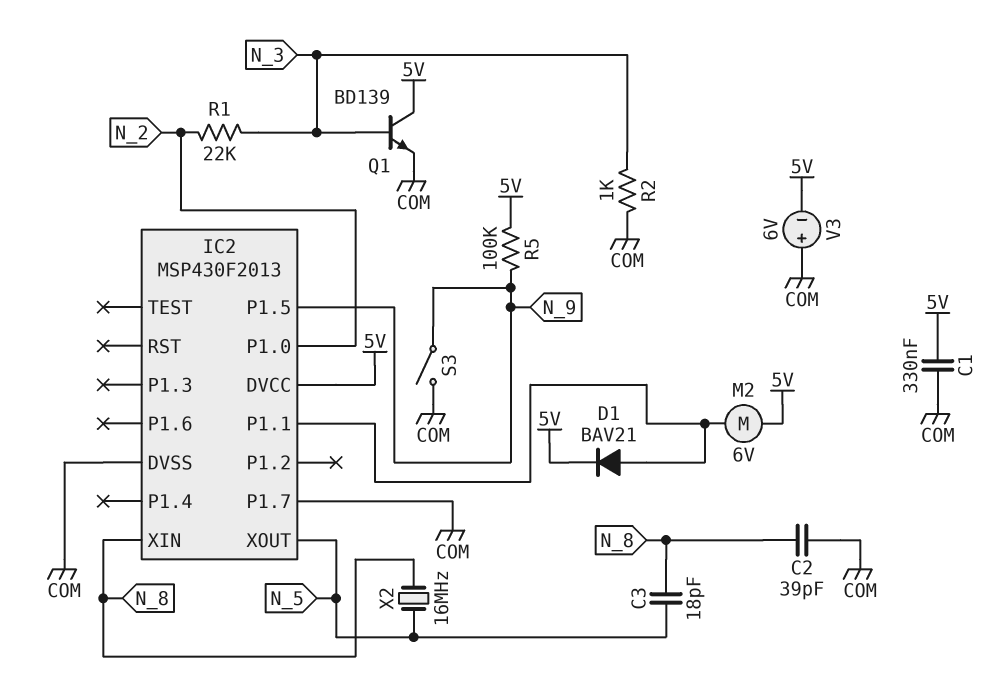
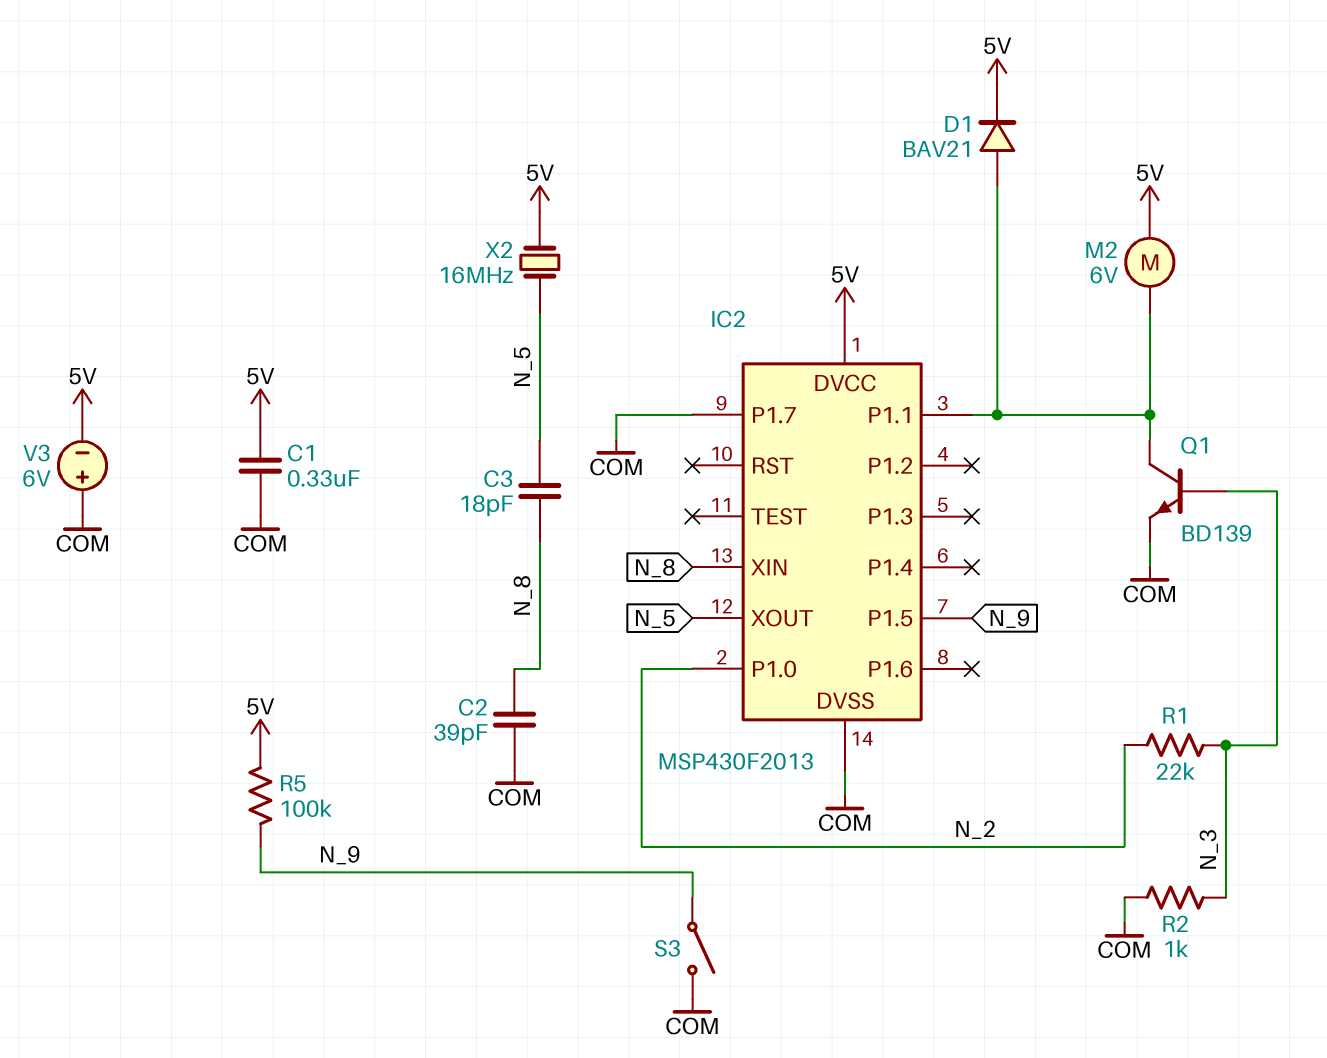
Q1: NPN BD139 (B N_3, C 5V, E COM) -> NPN BD139 (B N_3, C IC2/P1.1, E COM)
X2: 16MHz (N_5, N_8) -> 16MHz (5V, N_5)

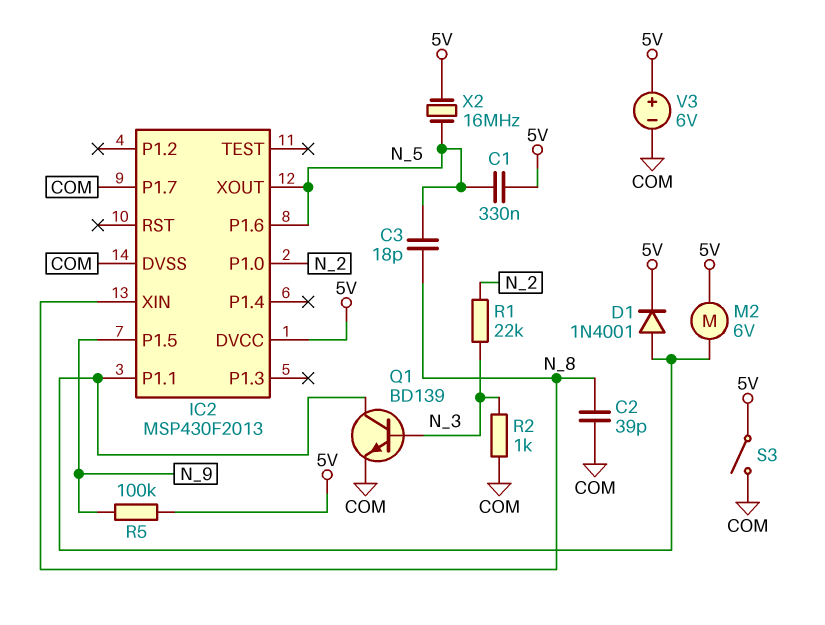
C1: 330nF (5V, COM) -> 330nF (5V, N_5)
D1: diode BAV21 (A IC2/P1.1, K 5V) -> diode 1N4001 (A IC2/P1.1, K 5V)
IC2 pin P1.6: none -> N_5
S3: switch (COM, N_9) -> switch (5V, COM)
V3: 6V (plus COM, minus 5V) -> 6V (plus 5V, minus COM)

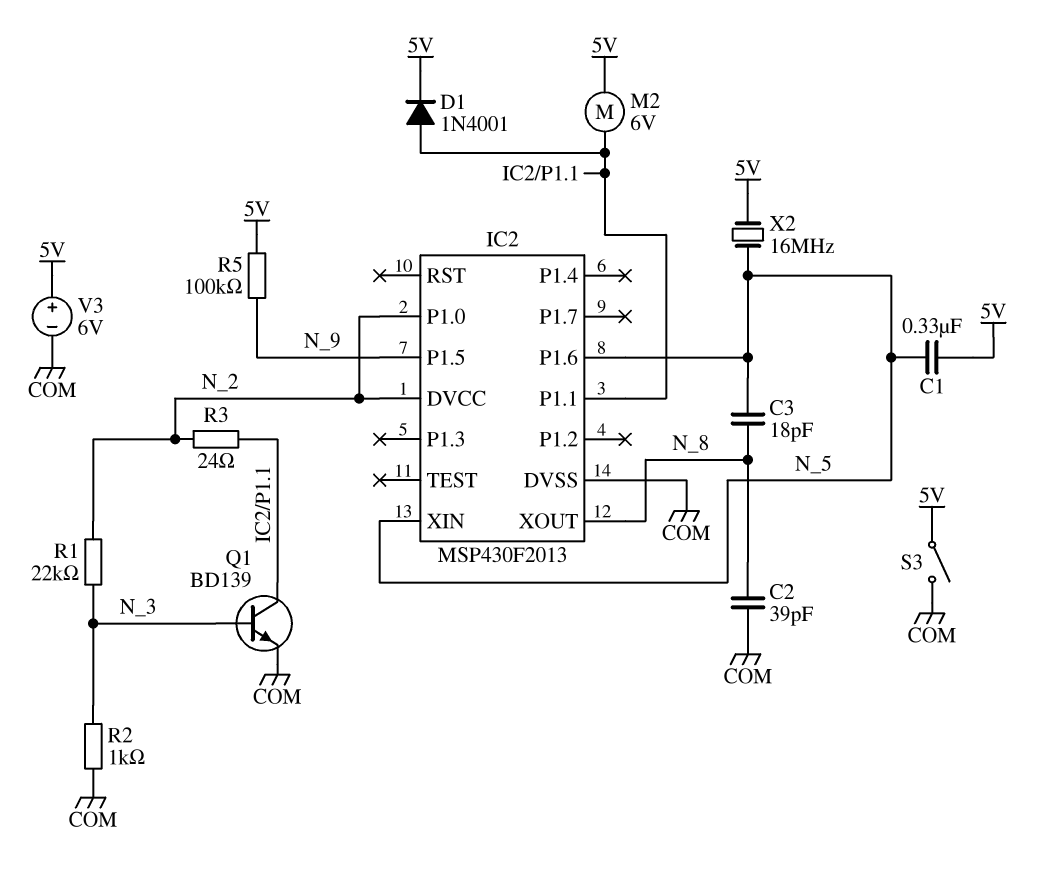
IC2 pin DVCC: 5V -> N_2
IC2 pin P1.7: COM -> none
IC2 pin XIN: N_8 -> N_5
IC2 pin XOUT: N_5 -> N_8
R3: none -> 24 (IC2/P1.1, N_2)

